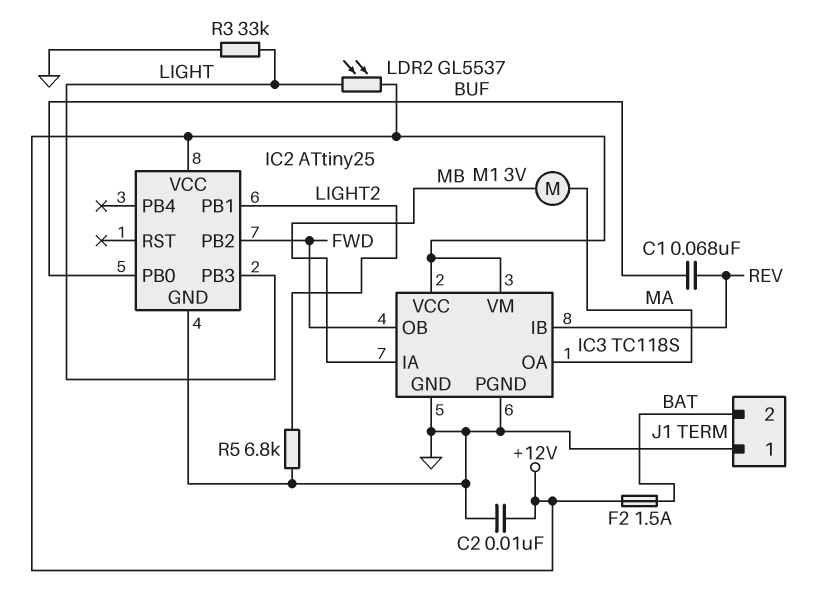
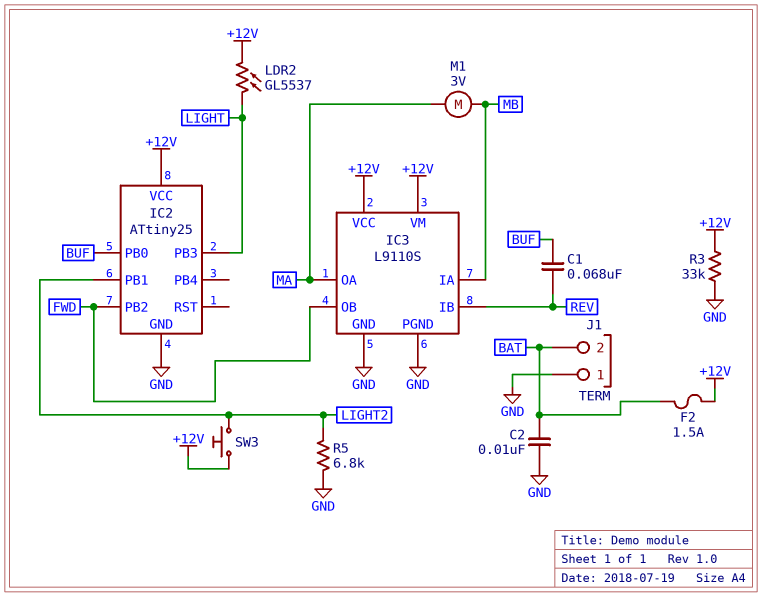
C2: 10nF (+12V, GND) -> 10nF (BAT, GND)
IC3: TC118S -> L9110S
R3: 33k (GND, LIGHT) -> 33k (+12V, GND)
SW3: none -> button (+12V, LIGHT2)

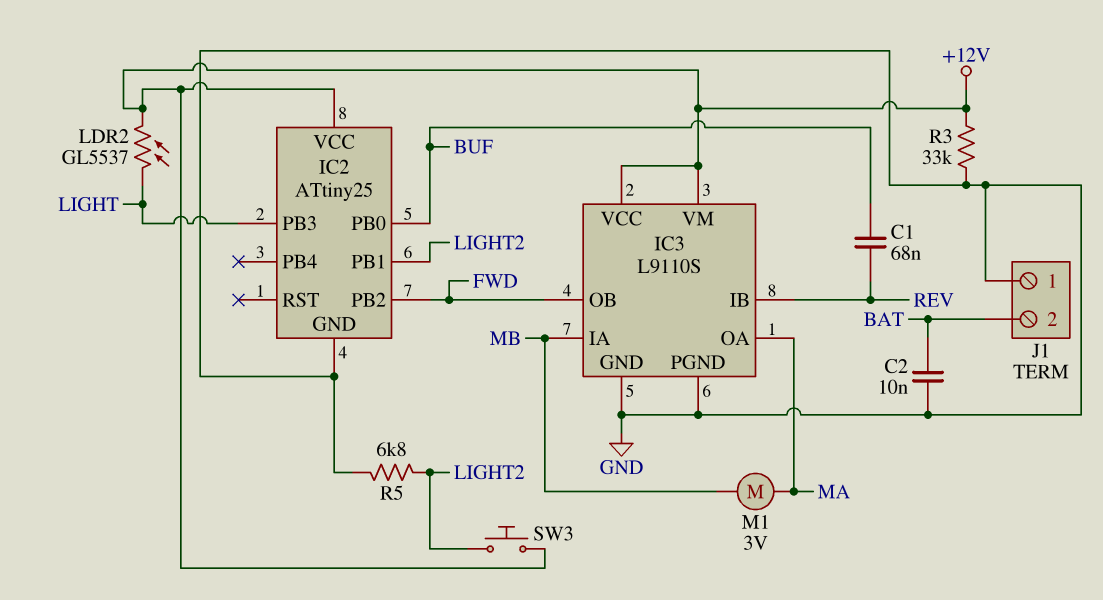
F2: 1.5A (+12V, BAT) -> none

